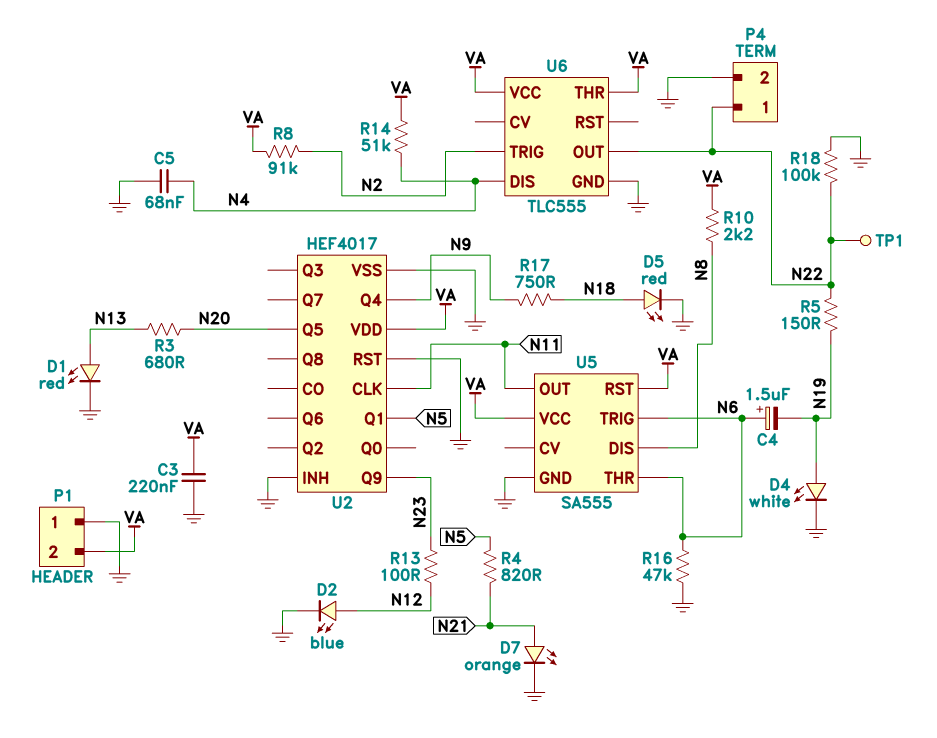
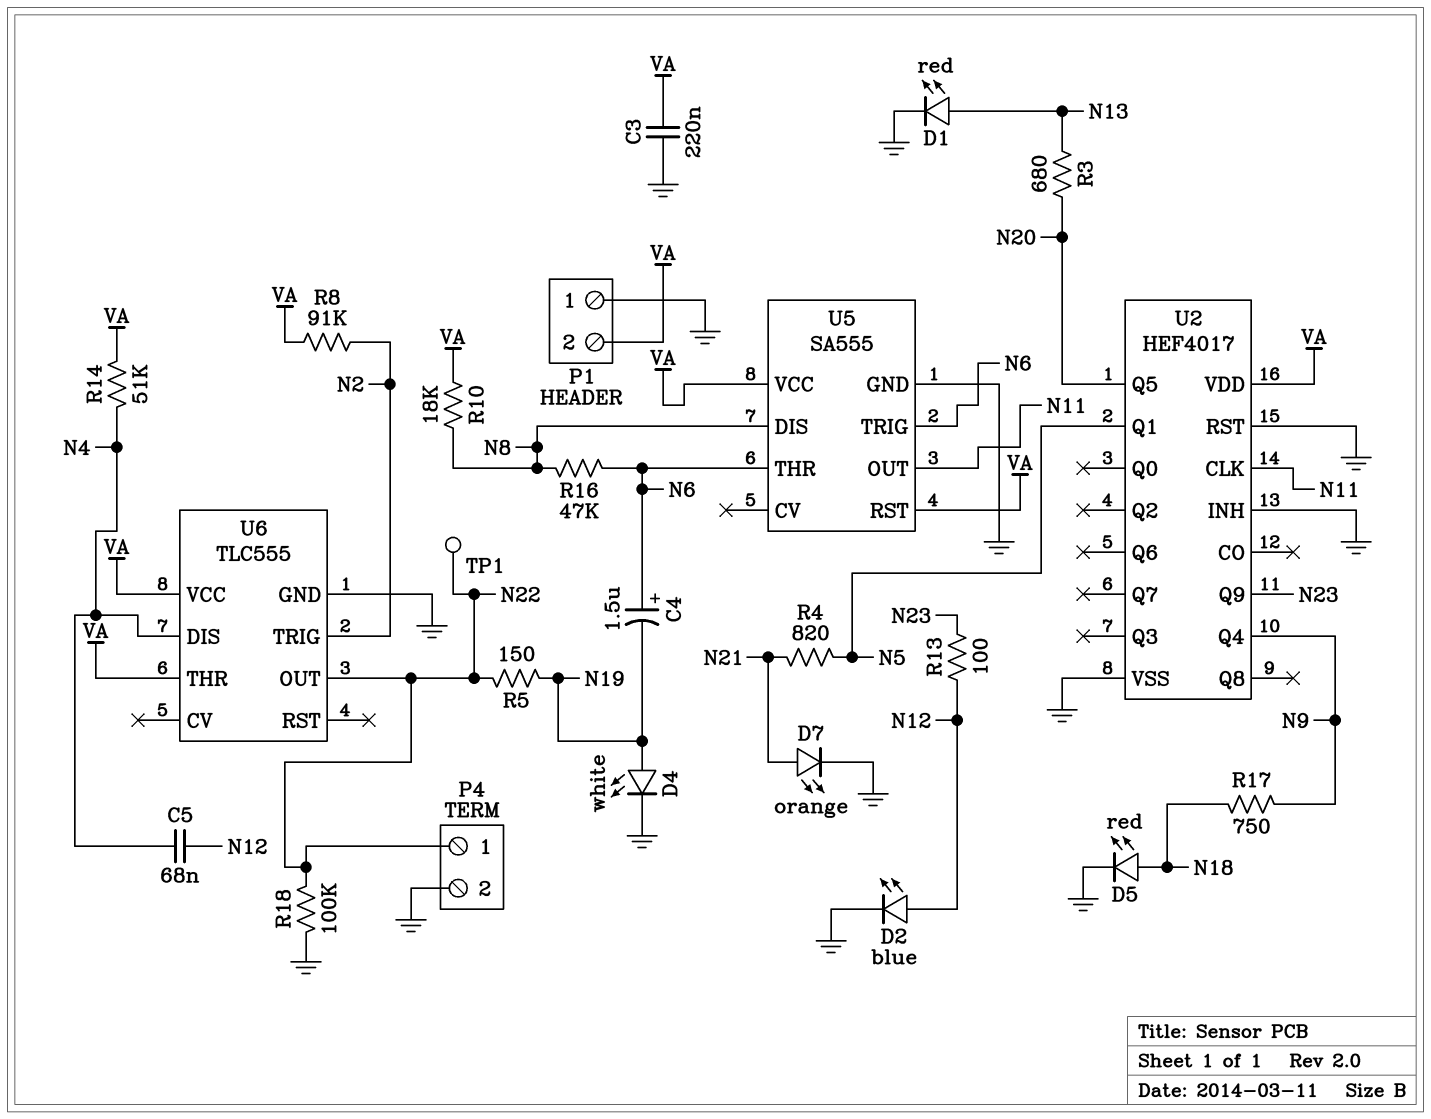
C5: 68nF (GND, N4) -> 68nF (N4, N12)
R10: 2.2k (N8, VA) -> 18k (N8, VA)
R16: 47k (GND, N6) -> 47k (N6, N8)

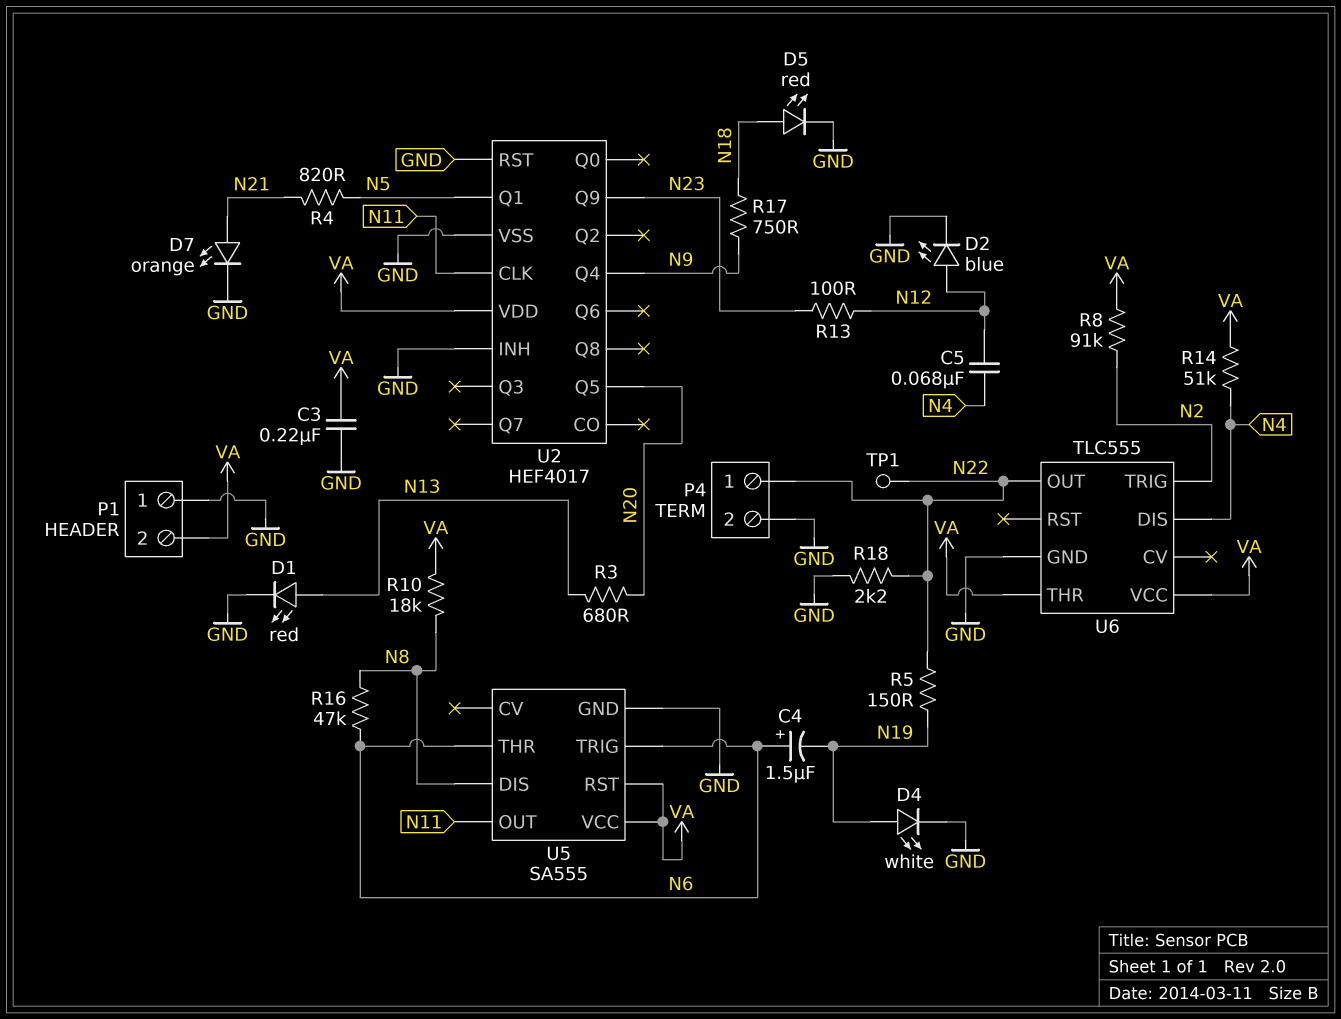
R18: 100k (GND, N22) -> 2.2k (GND, N22)

